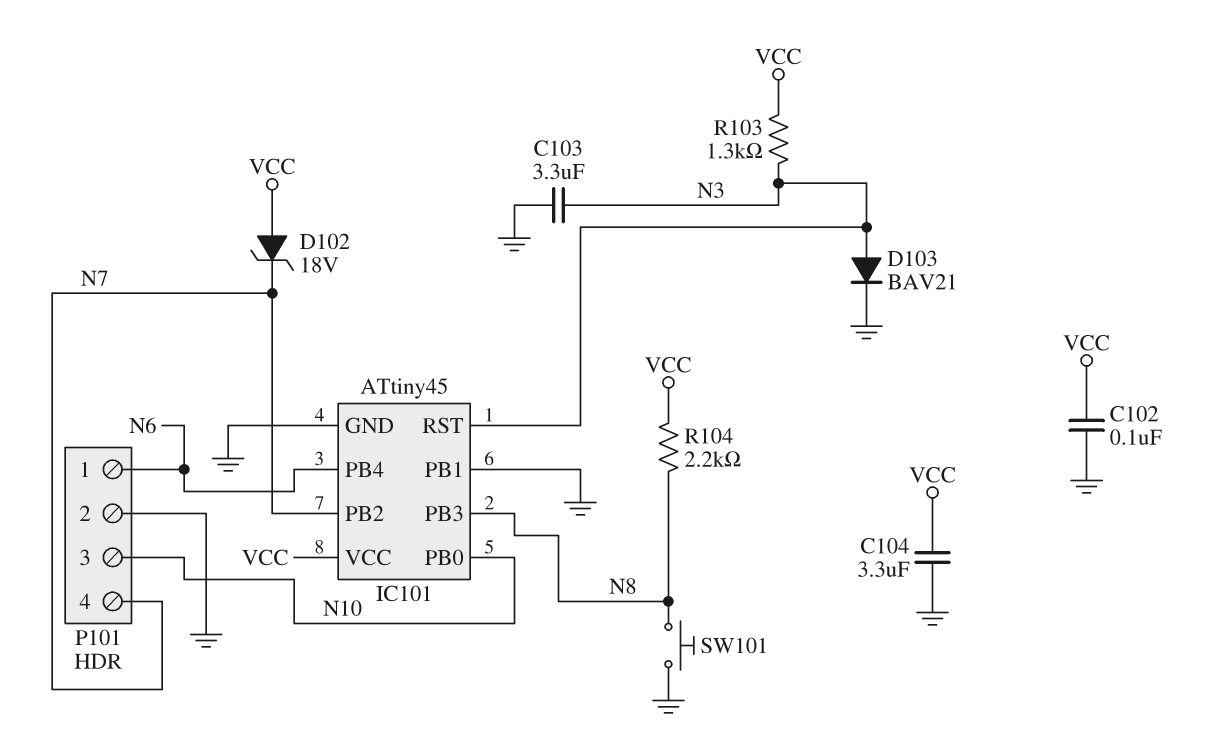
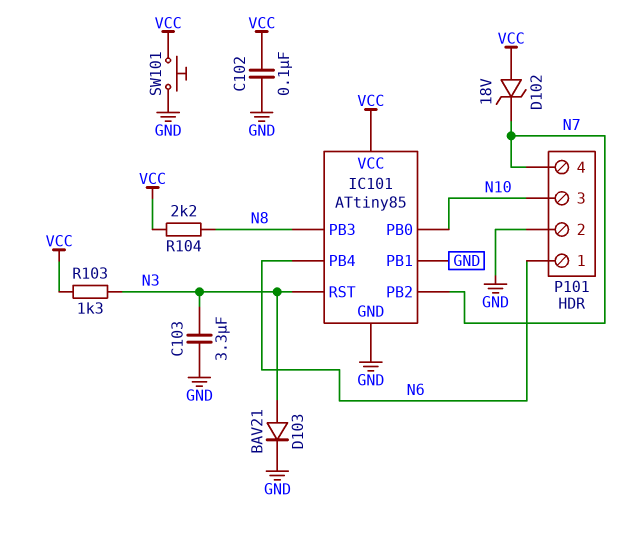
C104: 3.3uF (GND, VCC) -> none
IC101: ATtiny45 -> ATtiny85
SW101: button (GND, N8) -> button (GND, VCC)

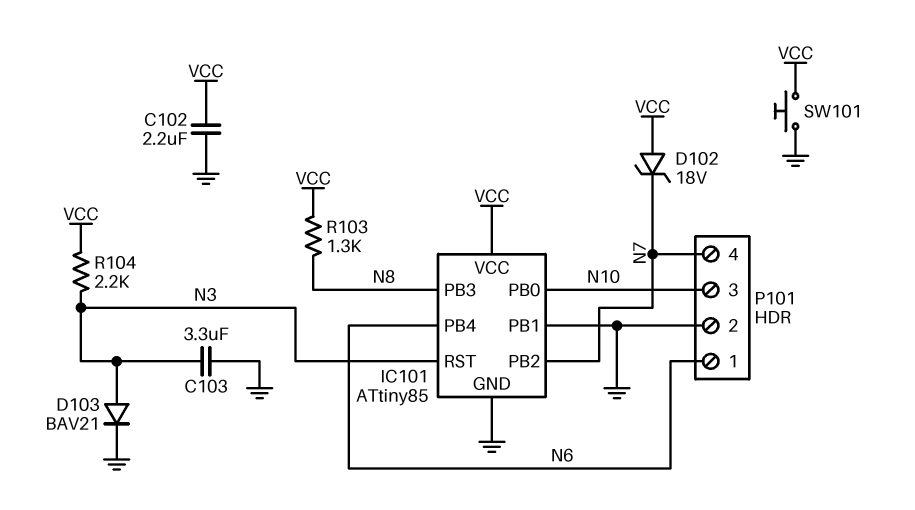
C102: 100nF (GND, VCC) -> 2.2uF (GND, VCC)
R103: 1.3k (N3, VCC) -> 1.3k (N8, VCC)
R104: 2.2k (N8, VCC) -> 2.2k (N3, VCC)

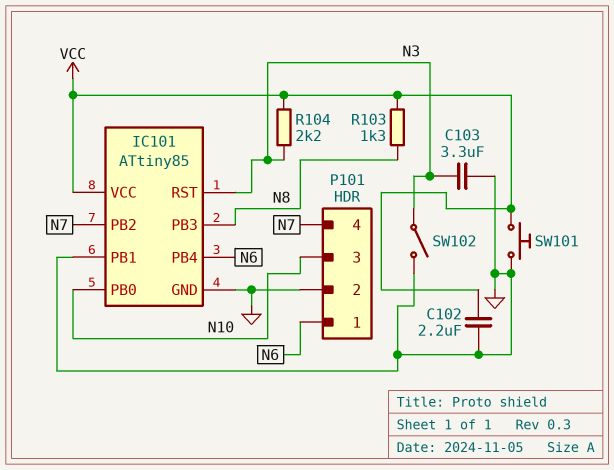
D102: zener 18V (A VCC, K N7) -> none
D103: diode BAV21 (A N3, K GND) -> none
SW102: none -> switch (GND, N3)

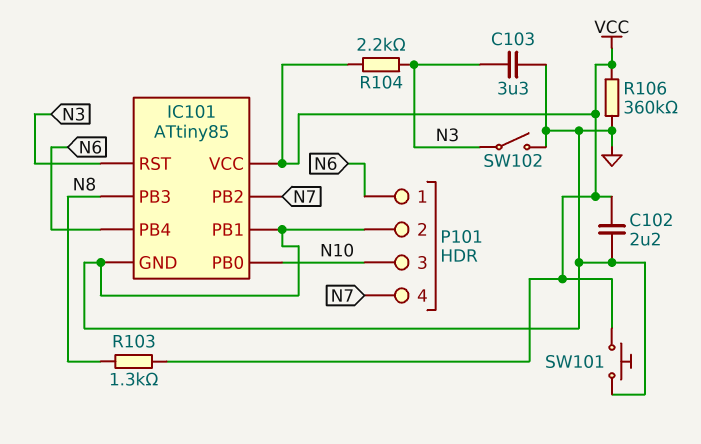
R106: none -> 360k (GND, VCC)

